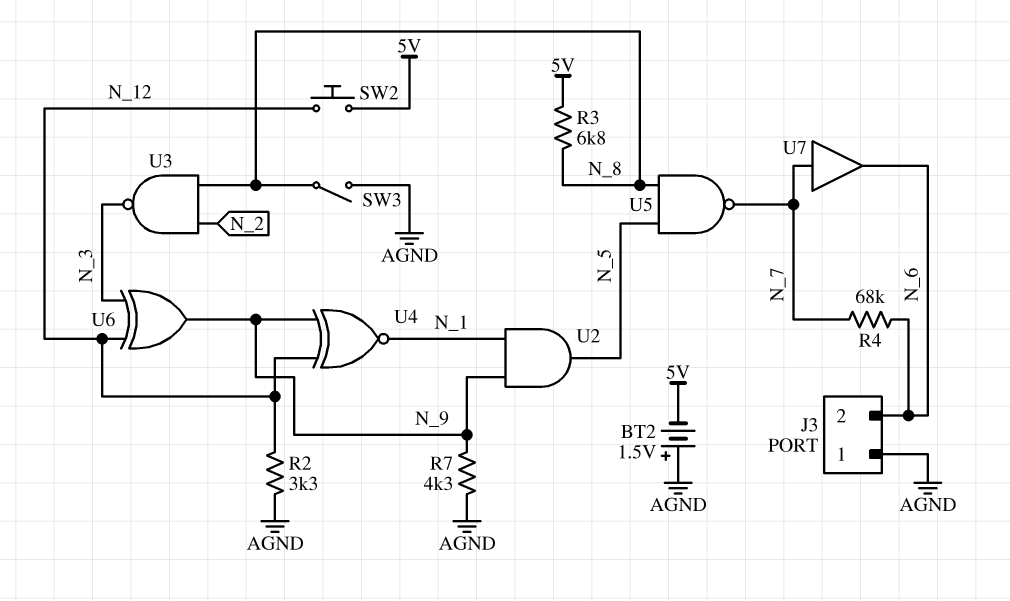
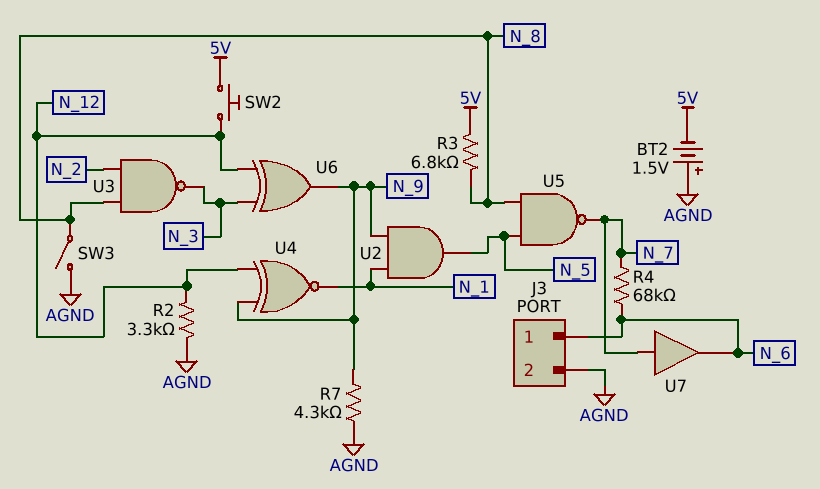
J3 pin 1: AGND -> N_6
J3 pin 2: N_6 -> AGND

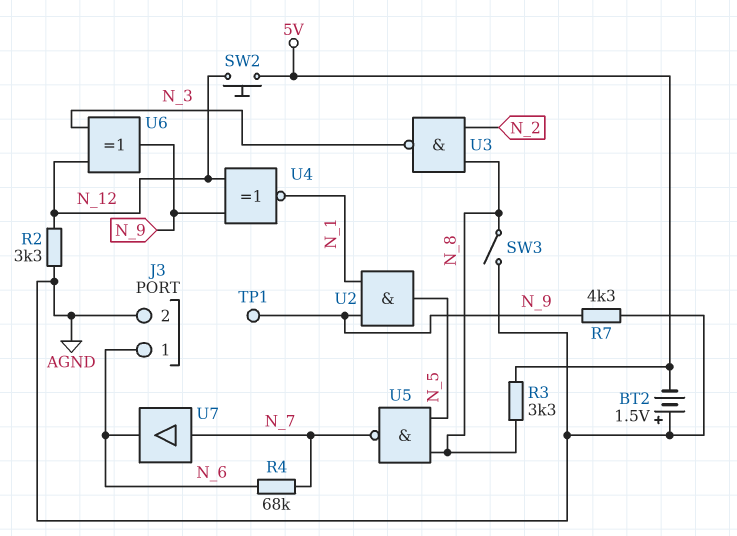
R3: 6.8k (5V, N_8) -> 3.3k (5V, N_8)
TP1: none -> test point (N_9)

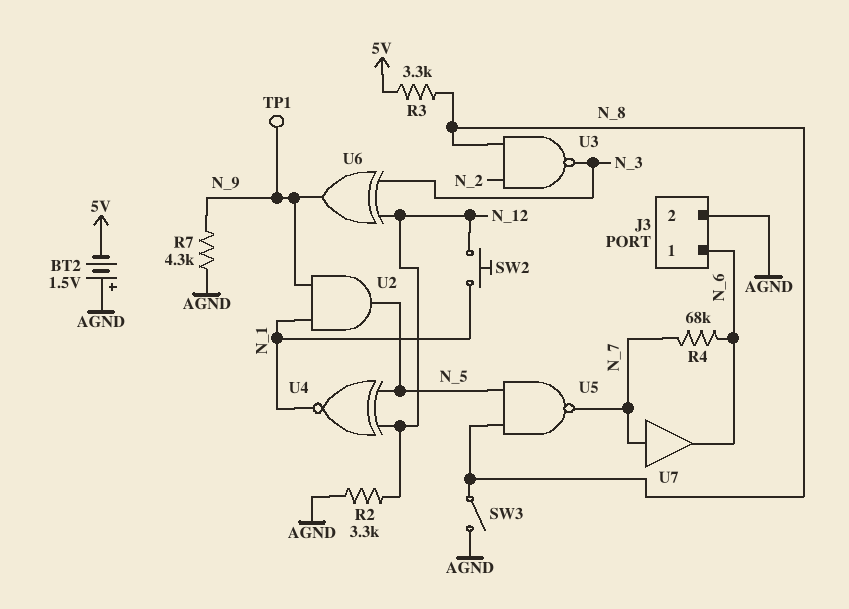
SW2: button (5V, N_12) -> button (N_1, N_12)
U4: XNOR (in N_9, in N_12, out N_1) -> XNOR (in N_5, in N_12, out N_1)

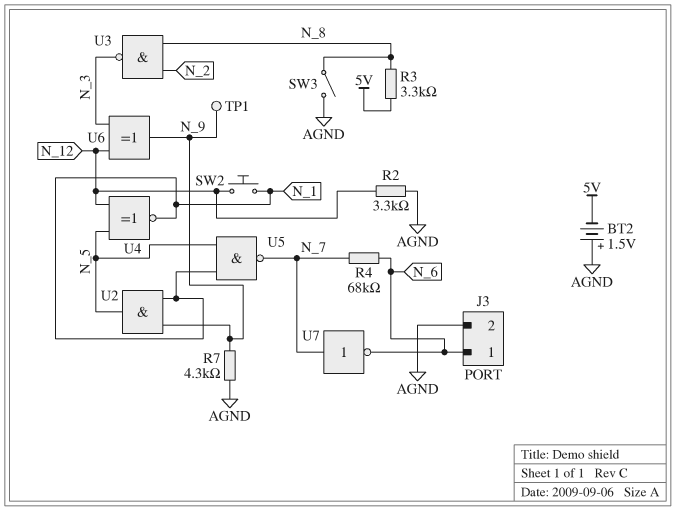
U5: NAND (in N_5, in N_8, out N_7) -> NAND (in N_1, in N_5, out N_7)
U7: buffer (in N_7, out N_6) -> NOT (in N_7, out N_6)

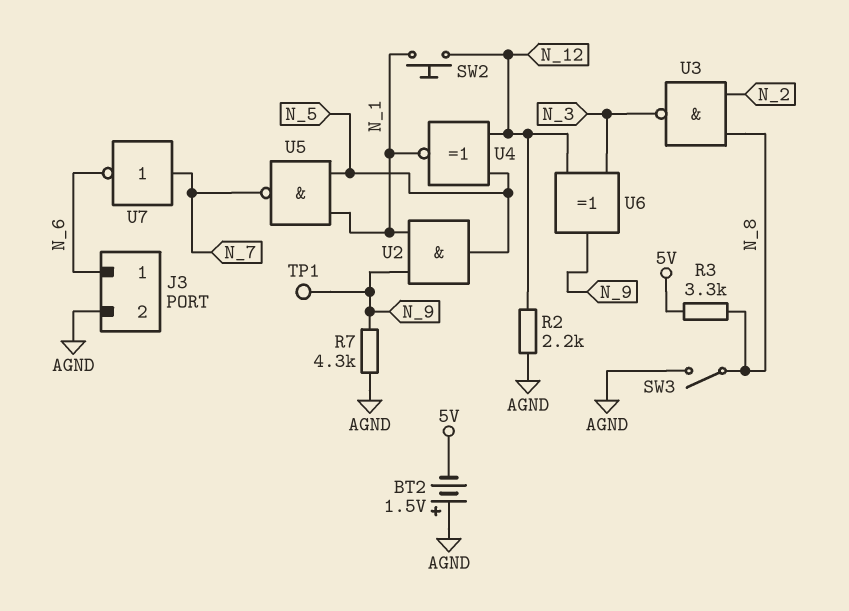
R2: 3.3k (AGND, N_12) -> 2.2k (AGND, N_12)
R4: 68k (N_6, N_7) -> none

